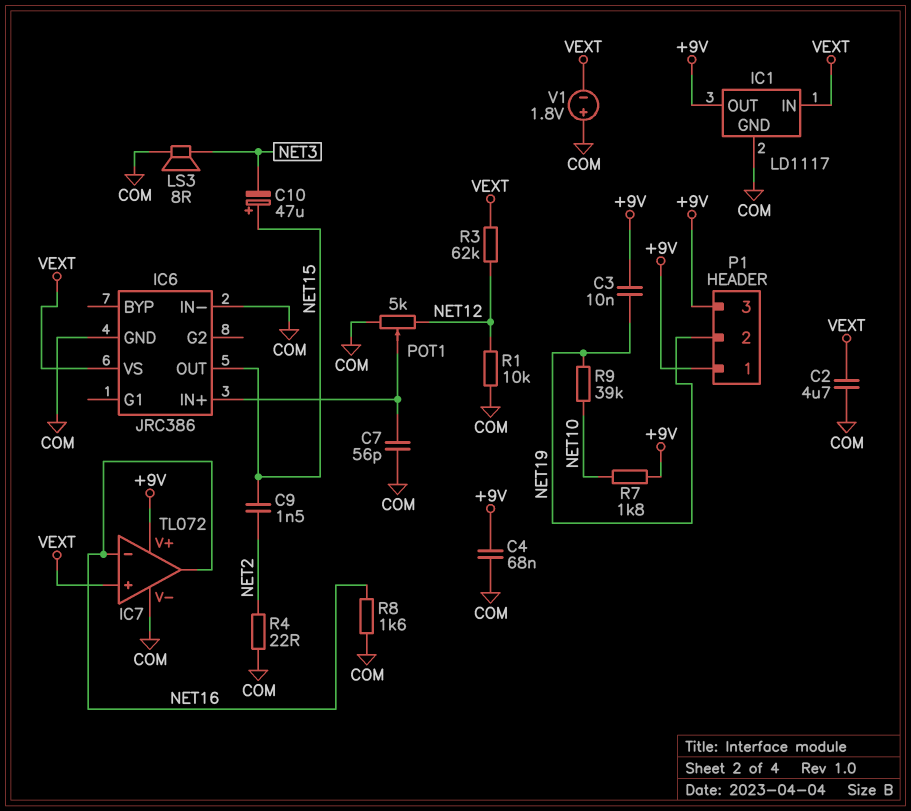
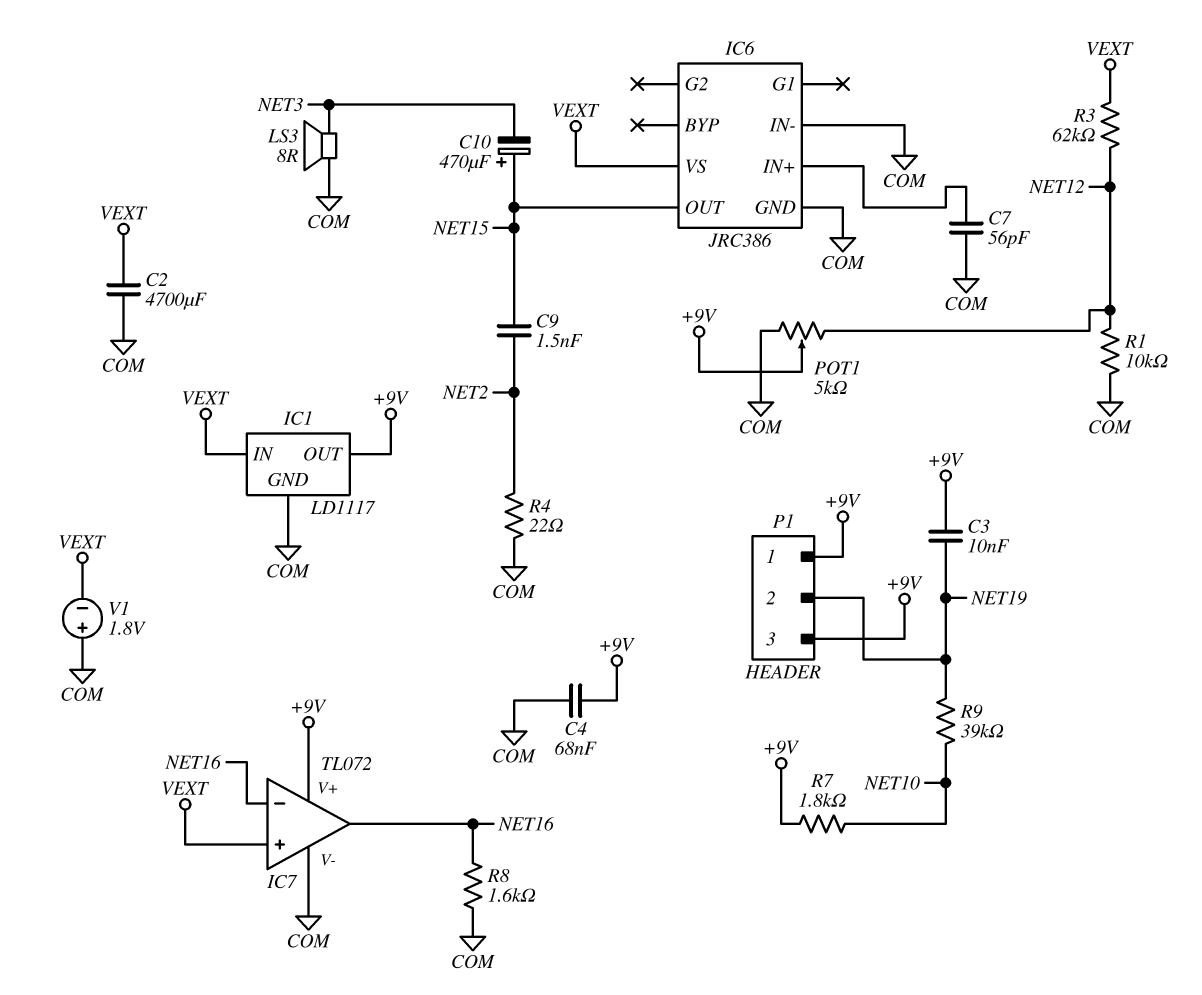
C2: 4.7uF (COM, VEXT) -> 4700uF (COM, VEXT)
C10: 47uF (plus NET15, minus NET3) -> 470uF (plus NET15, minus NET3)
POT1: 5k (COM, NET12, wiper IC6/IN+) -> 5k (COM, NET12, wiper +9V)

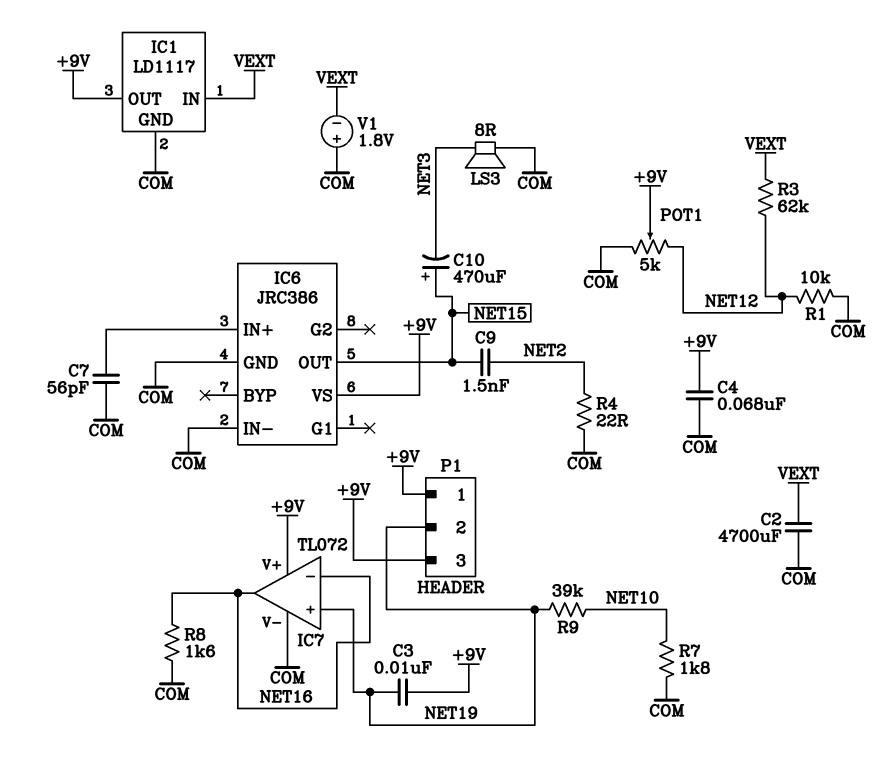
IC6 pin VS: VEXT -> +9V
IC7 pin in+: VEXT -> NET19
R7: 1.8k (+9V, NET10) -> 1.8k (COM, NET10)

